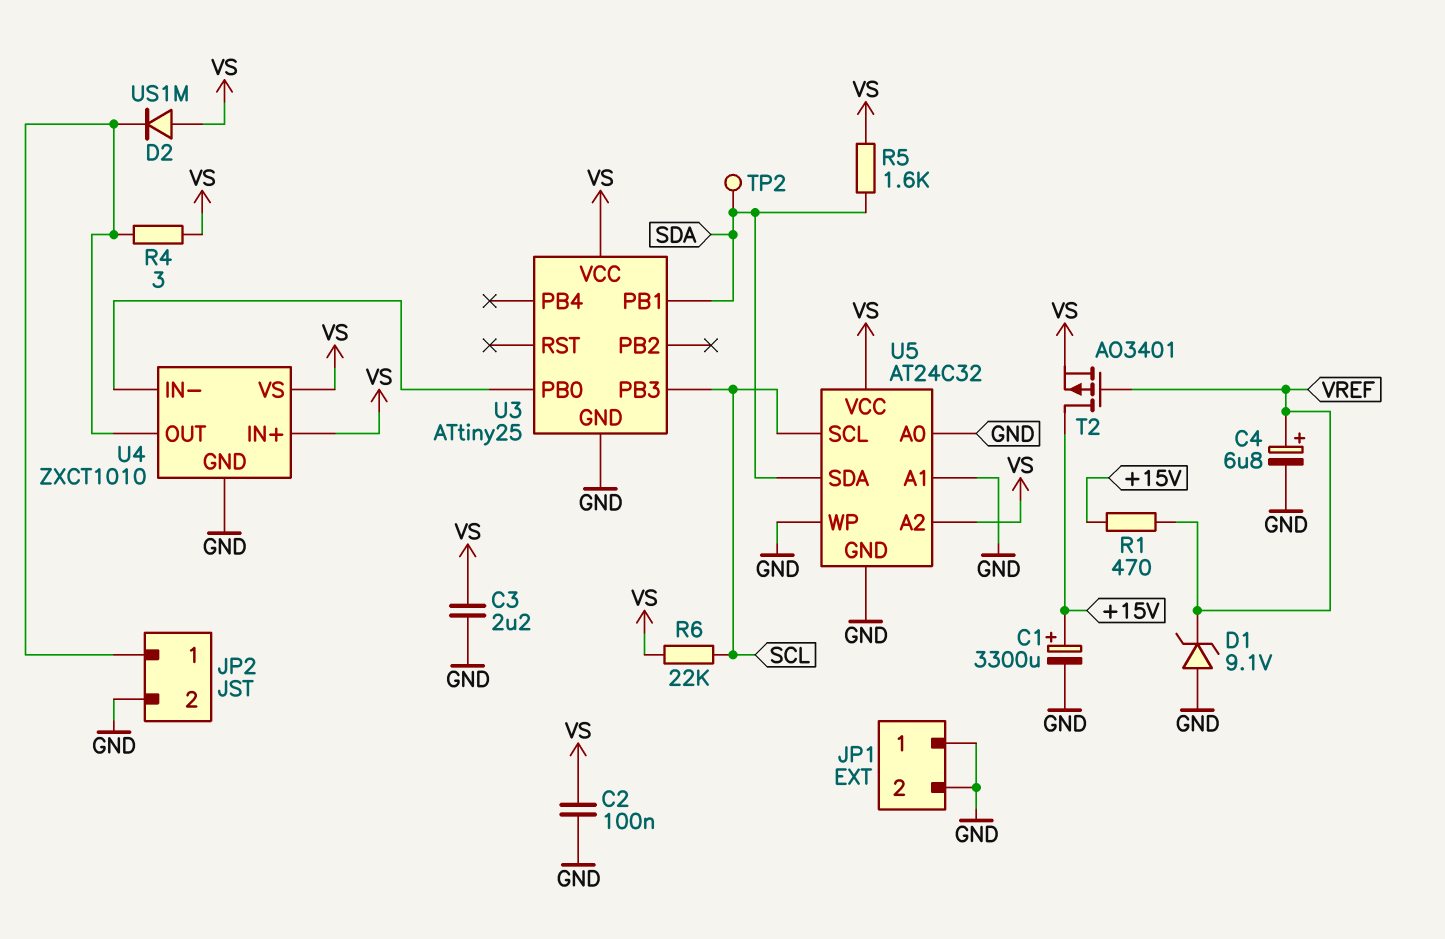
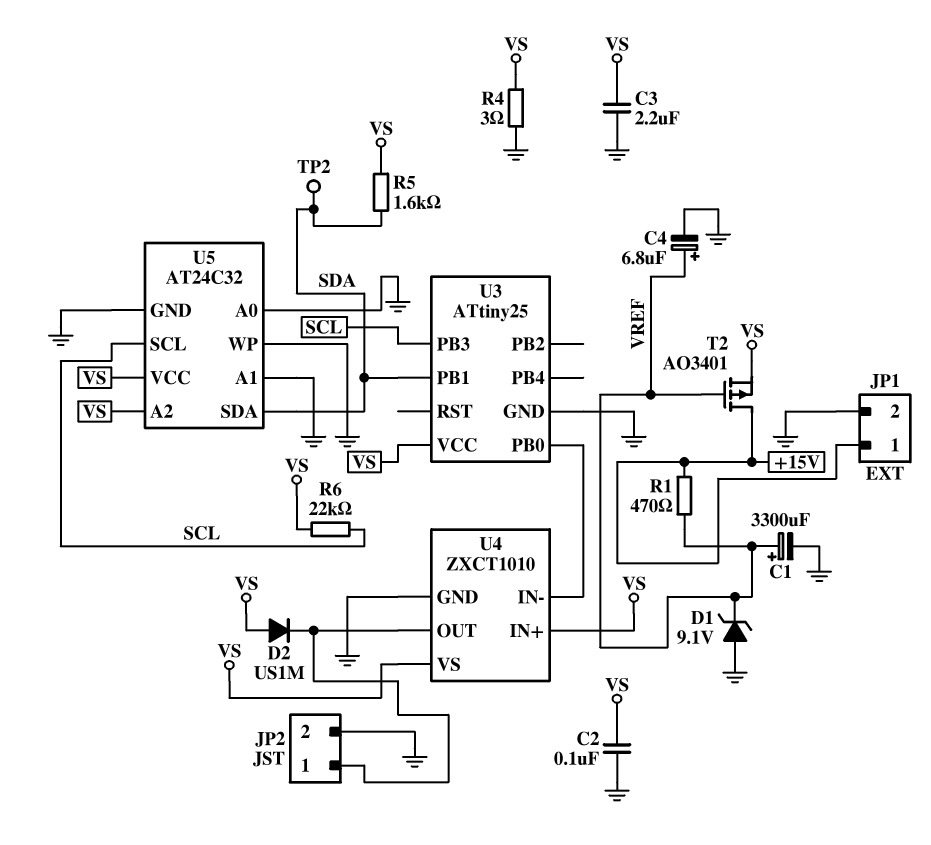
C1: 3300uF (plus +15V, minus GND) -> 3300uF (plus VREF, minus GND)
JP1 pin 1: GND -> +15V
R4: 3 (JP2/1, VS) -> 3 (GND, VS)

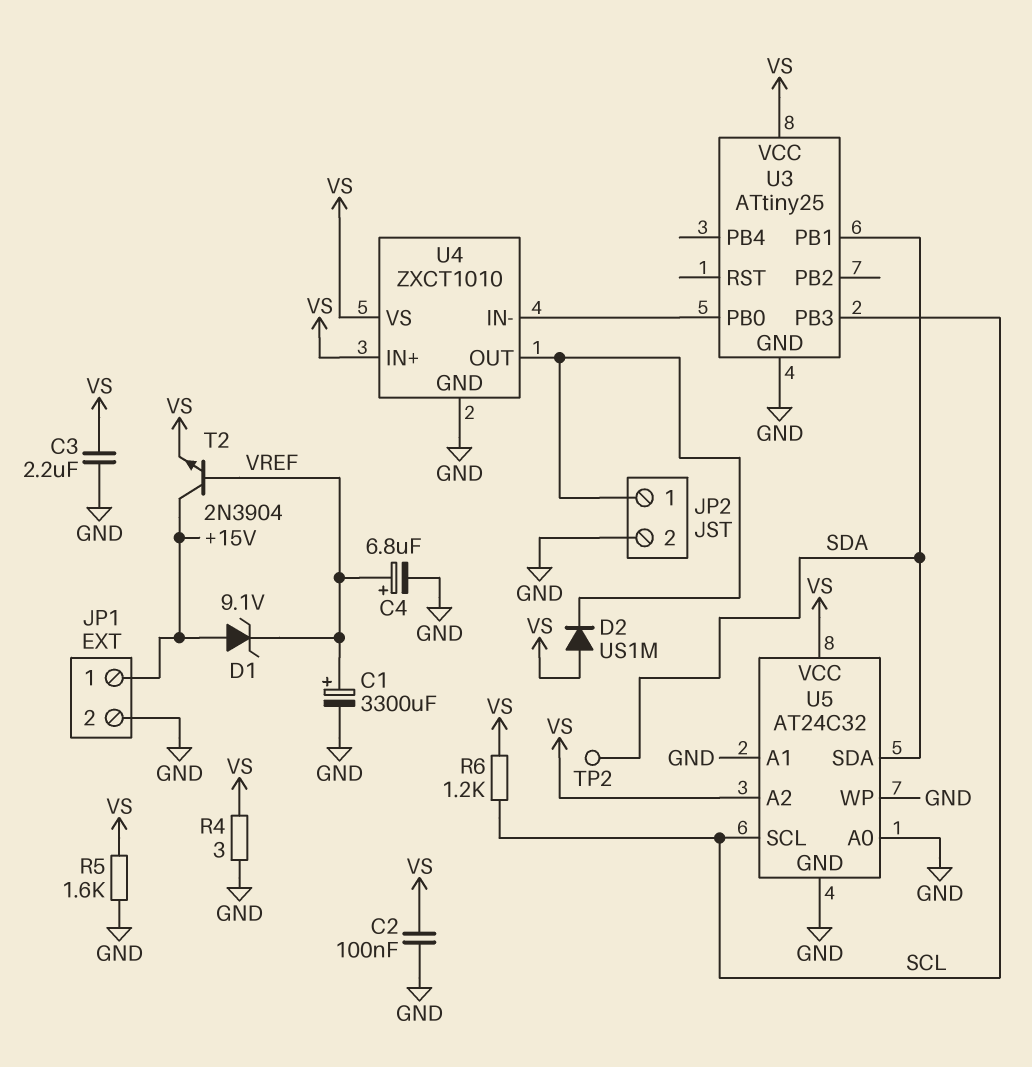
D1: zener 9.1V (A GND, K VREF) -> zener 9.1V (A +15V, K VREF)
R1: 470 (+15V, VREF) -> none
R5: 1.6k (SDA, VS) -> 1.6k (GND, VS)
R6: 22k (SCL, VS) -> 1.2k (SCL, VS)
T2: PMOS AO3401 (G VREF, D +15V, S VS) -> NPN 2N3904 (B VREF, C +15V, E VS)

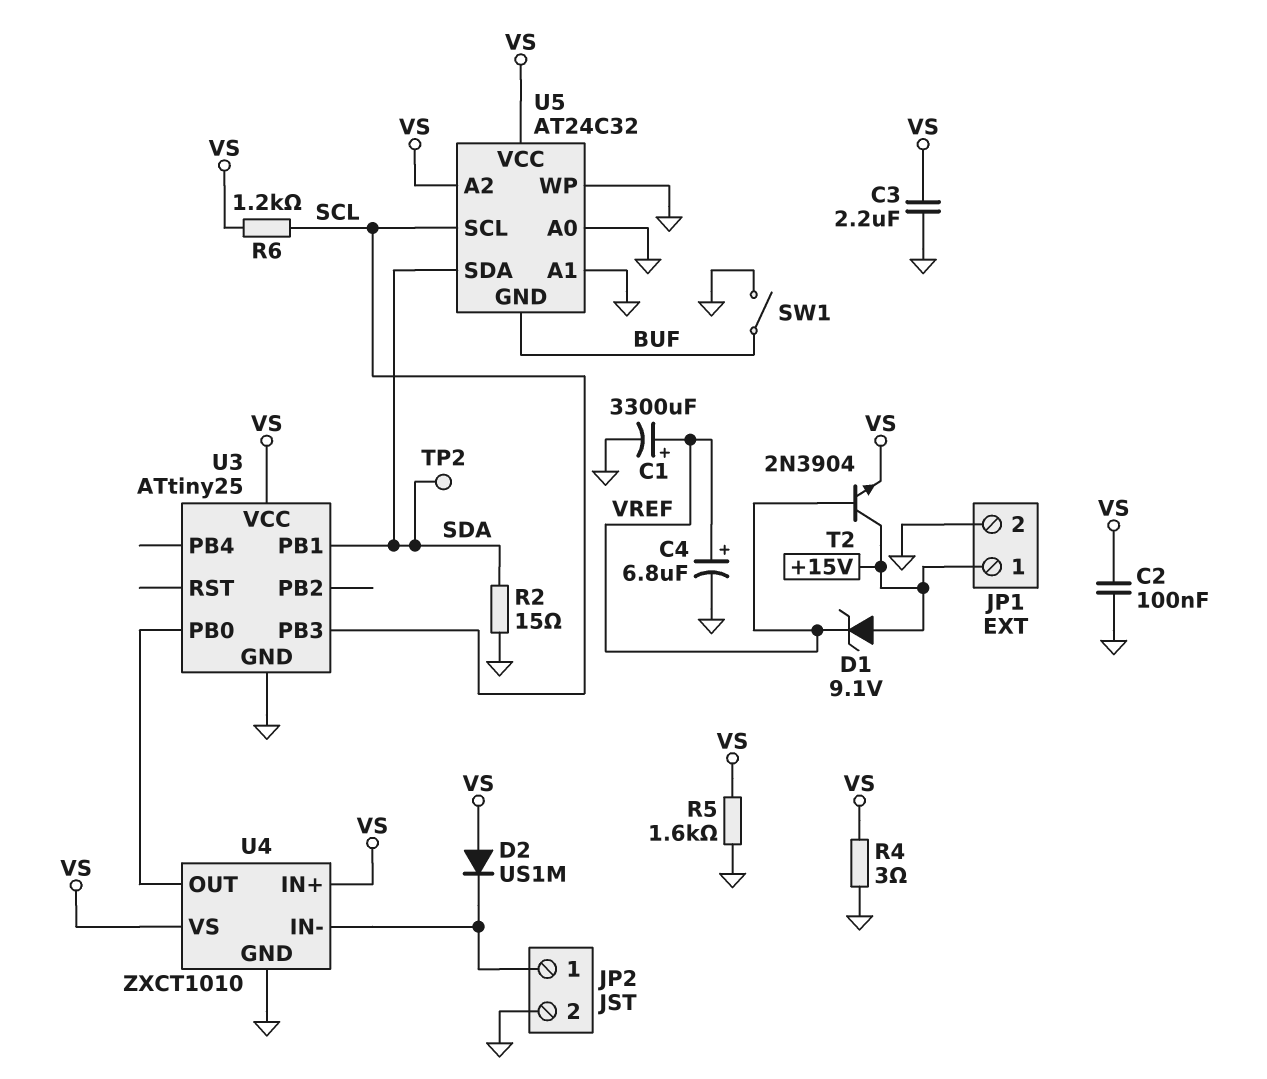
R2: none -> 15 (GND, SDA)
SW1: none -> switch (BUF, GND)
U4 pin IN-: U3/PB0 -> JP2/1
U4 pin OUT: JP2/1 -> U3/PB0
U5 pin GND: GND -> BUF

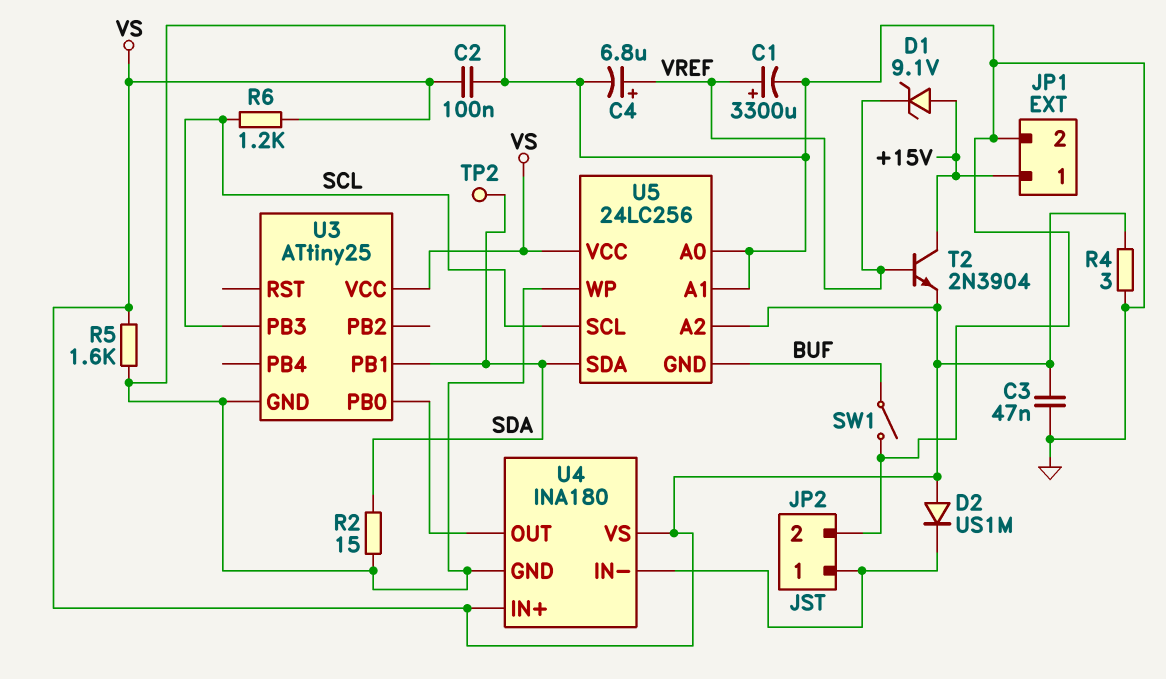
C3: 2.2uF (GND, VS) -> 47nF (GND, VS)
U4: ZXCT1010 -> INA180
U5: AT24C32 -> 24LC256

